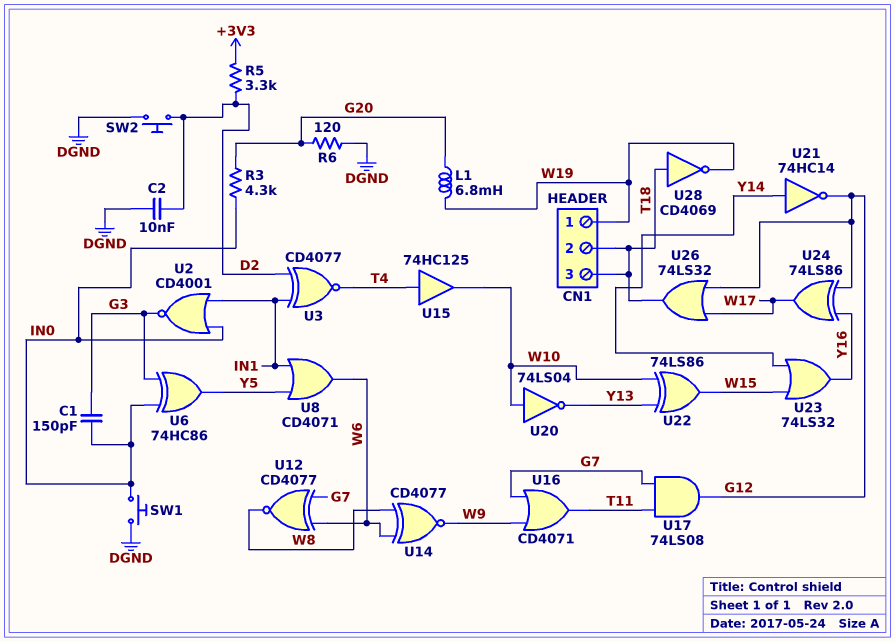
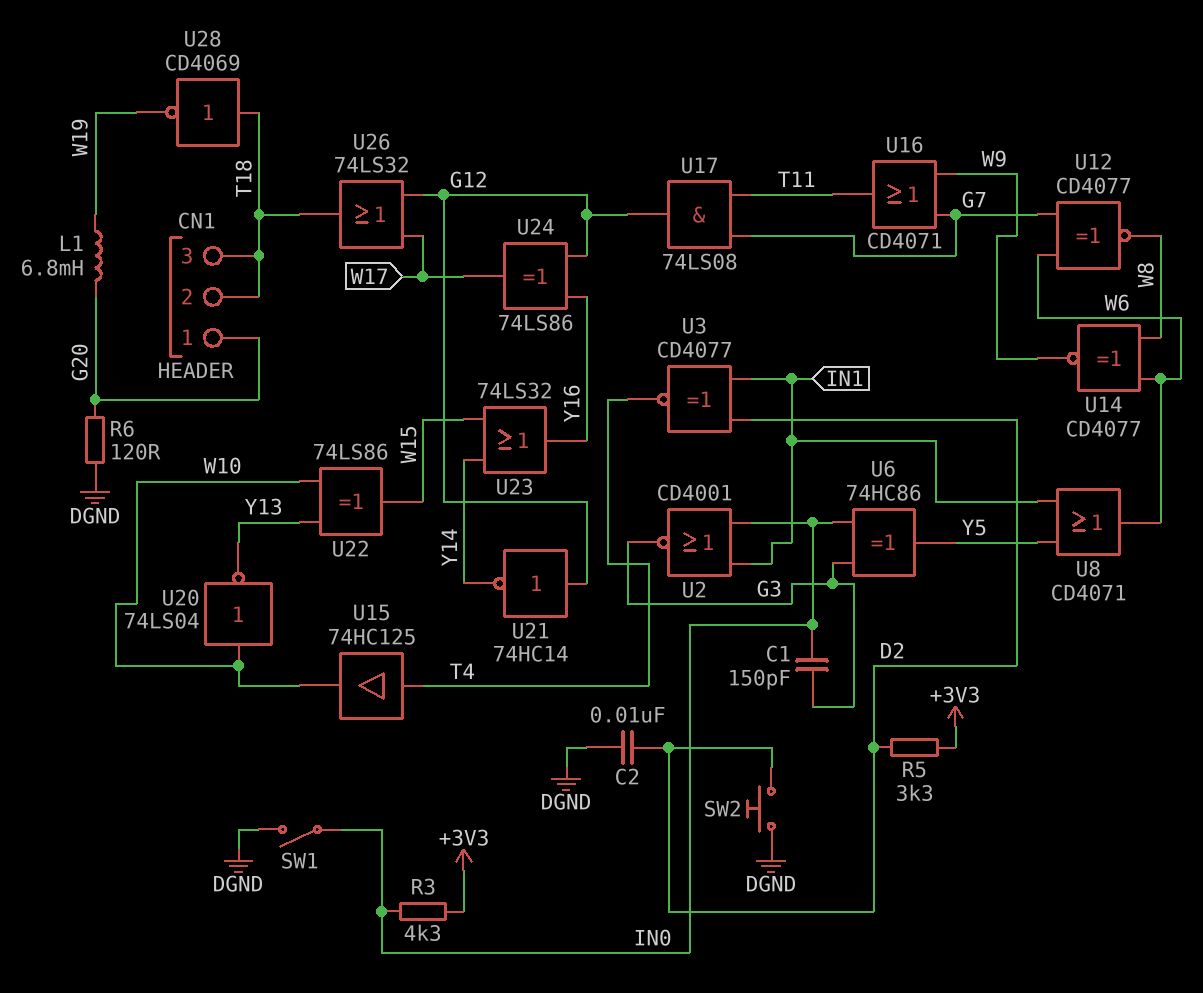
CN1 pin 1: W19 -> G20
R3: 4.3k (G20, IN0) -> 4.3k (+3V3, IN0)
SW1: button (DGND, IN0) -> switch (DGND, IN0)
U21: NOT 74HC14 (in Y14, out G12) -> NOT 74HC14 (in G12, out Y14)

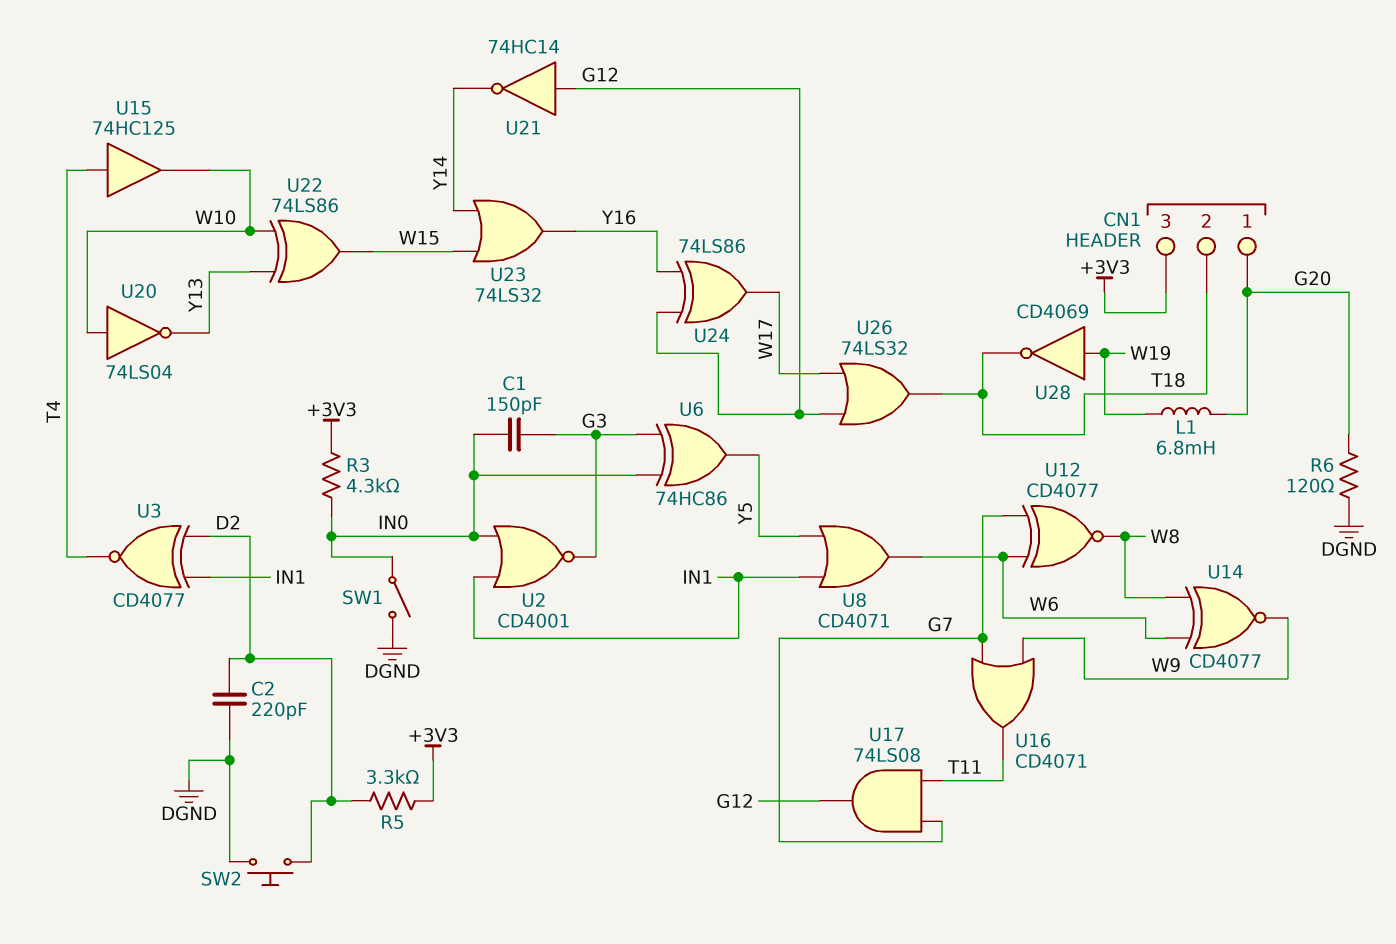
C2: 10nF (D2, DGND) -> 220pF (D2, DGND)
CN1 pin 3: T18 -> +3V3
U28: NOT CD4069 (in T18, out W19) -> NOT CD4069 (in W19, out T18)

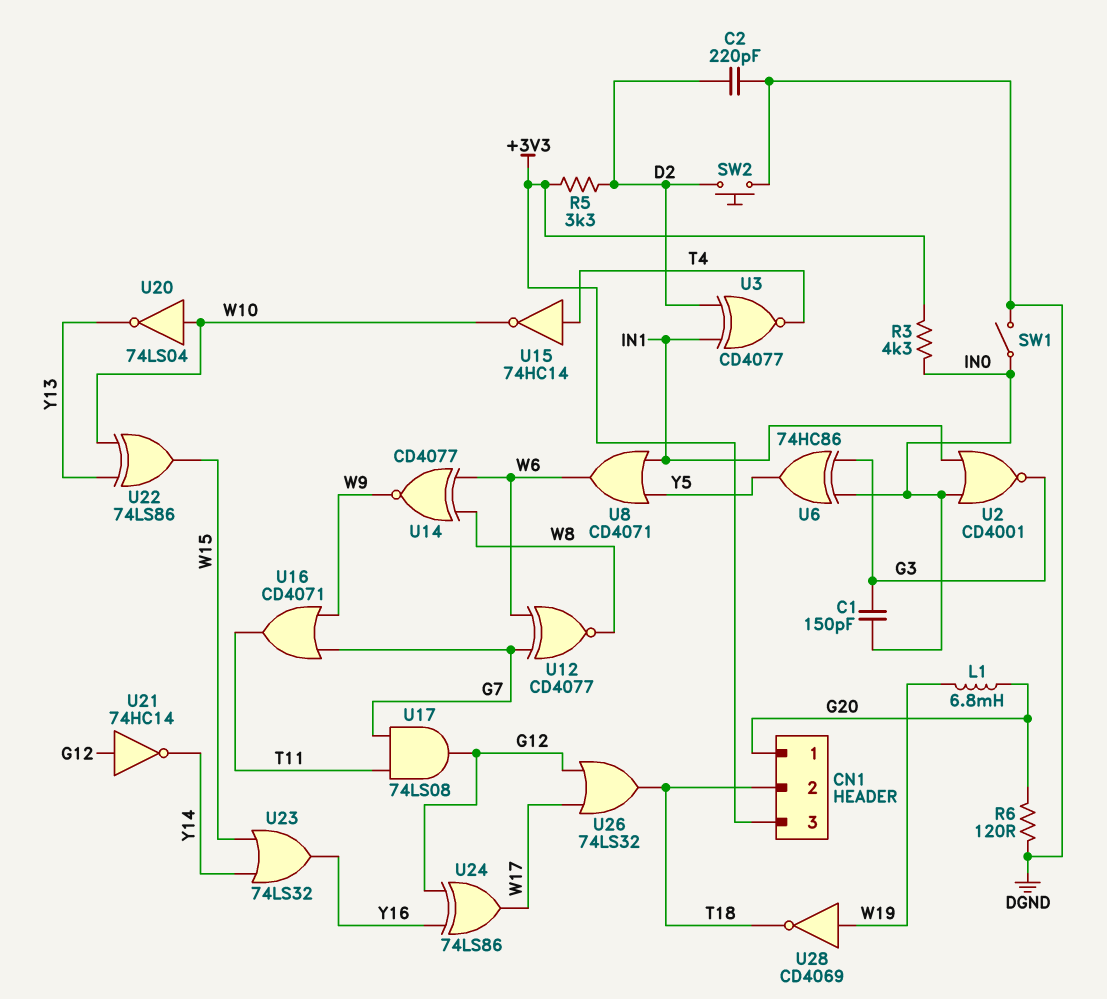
U15: buffer 74HC125 (in T4, out W10) -> NOT 74HC14 (in T4, out W10)

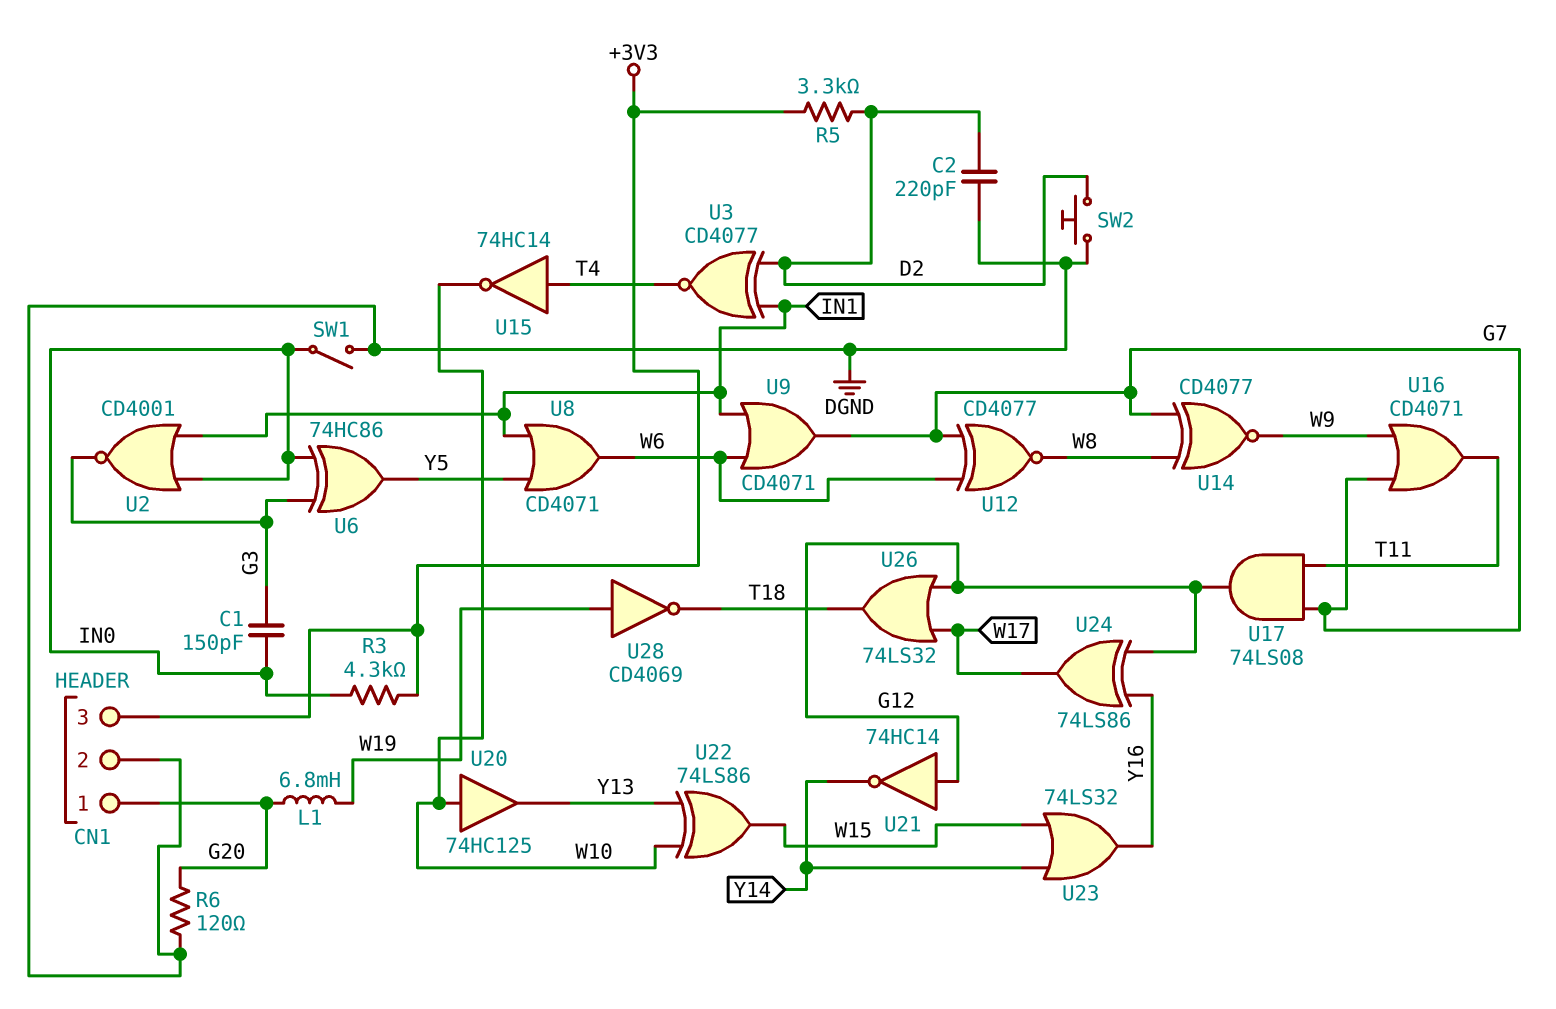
CN1 pin 2: T18 -> DGND
U9: none -> OR CD4071 (in IN1, in W6, out G7)
U14: XNOR CD4077 (in W6, in W8, out W9) -> XNOR CD4077 (in G7, in W8, out W9)
U20: NOT 74LS04 (in W10, out Y13) -> buffer 74HC125 (in W10, out Y13)

